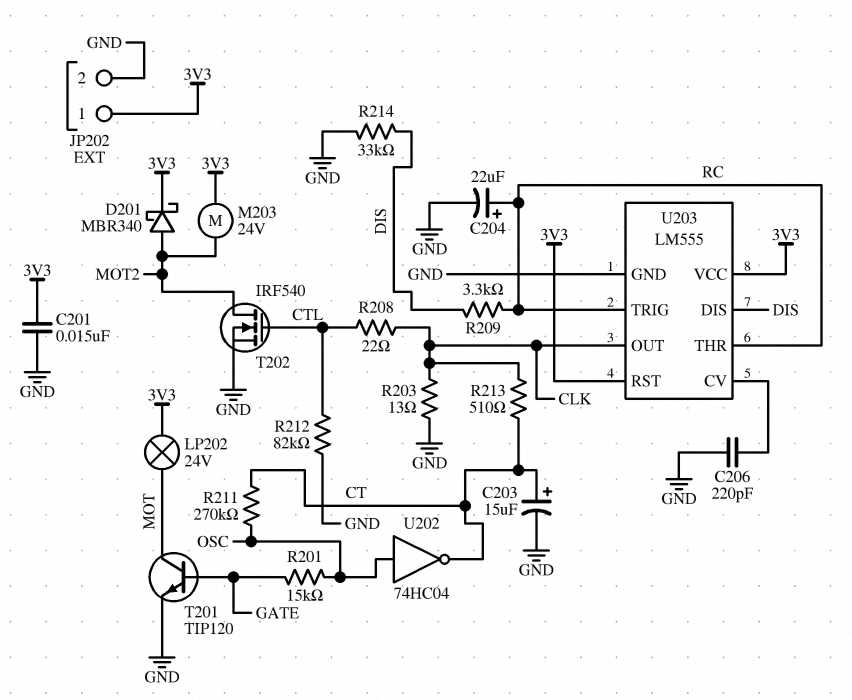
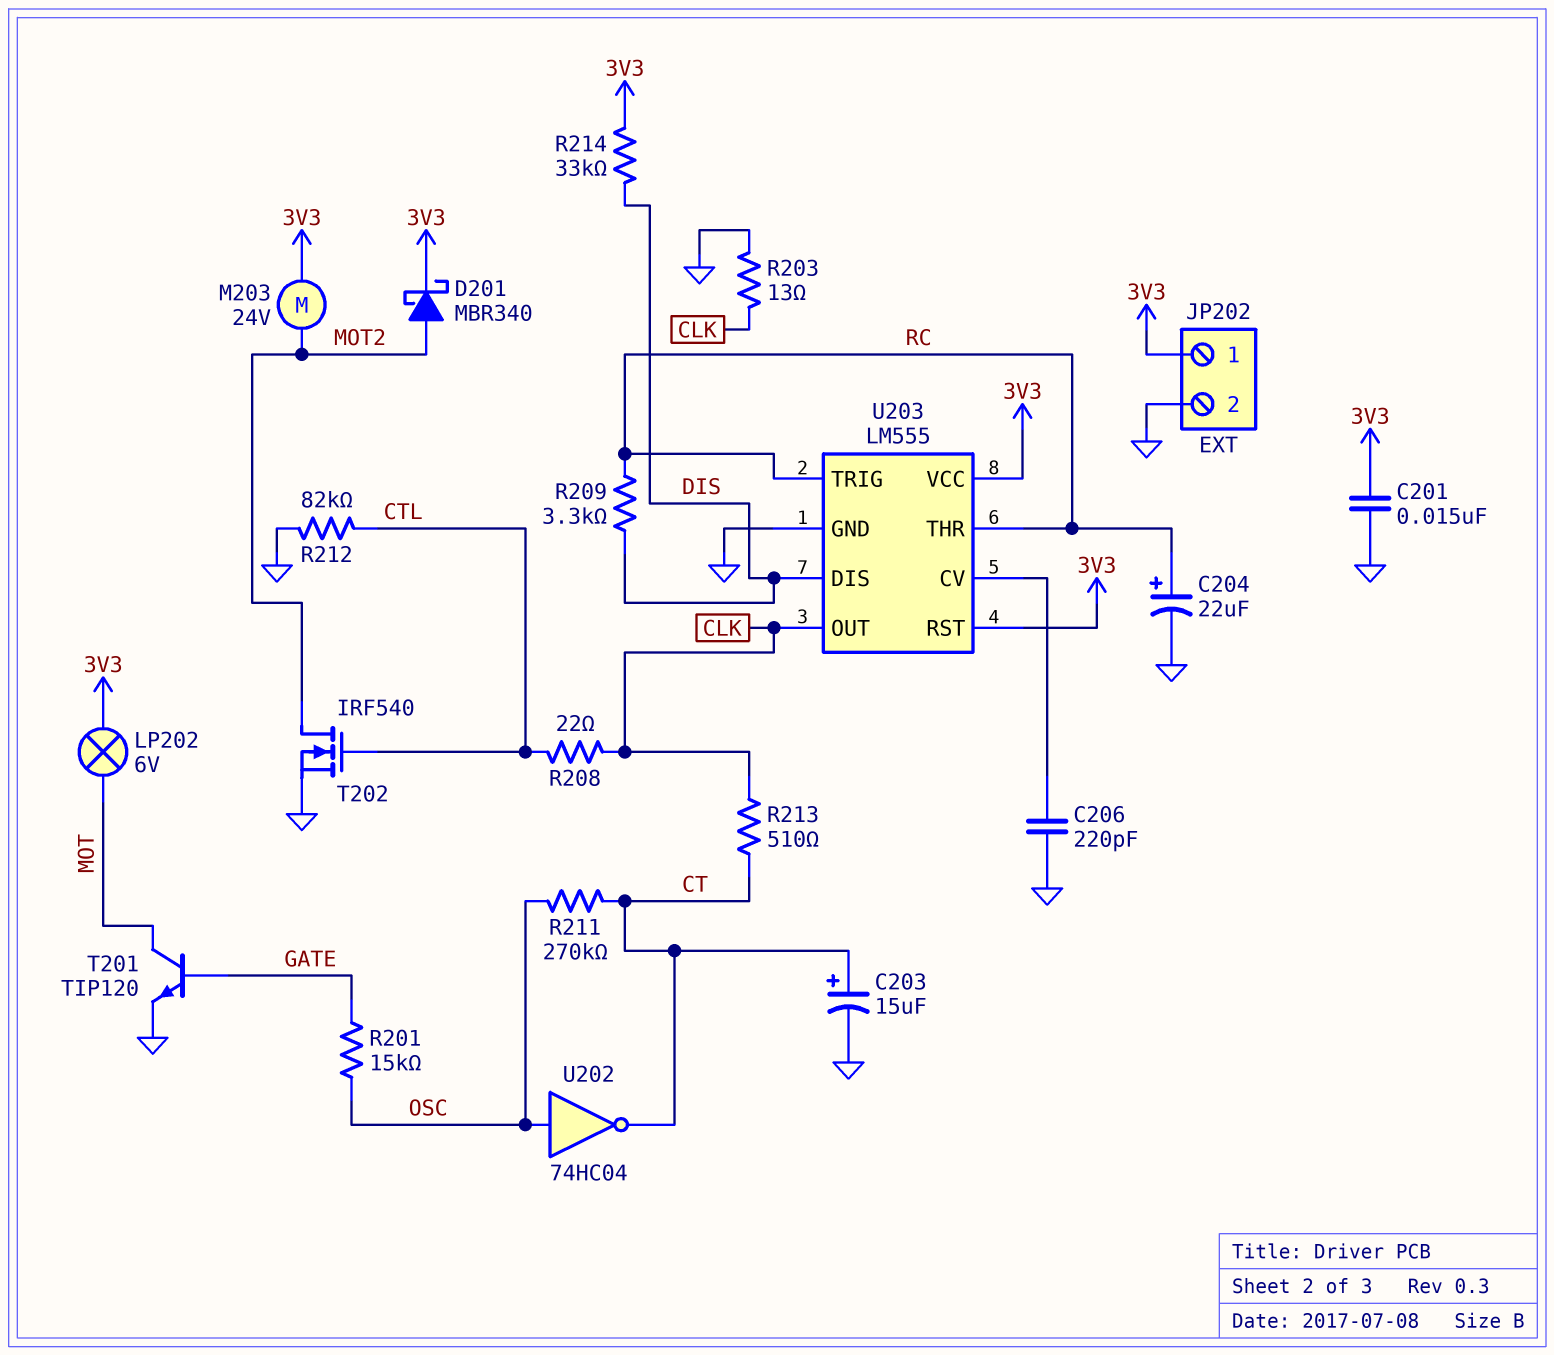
LP202: lamp 24V (3V3, MOT) -> lamp 6V (3V3, MOT)
R214: 33k (DIS, GND) -> 33k (3V3, DIS)

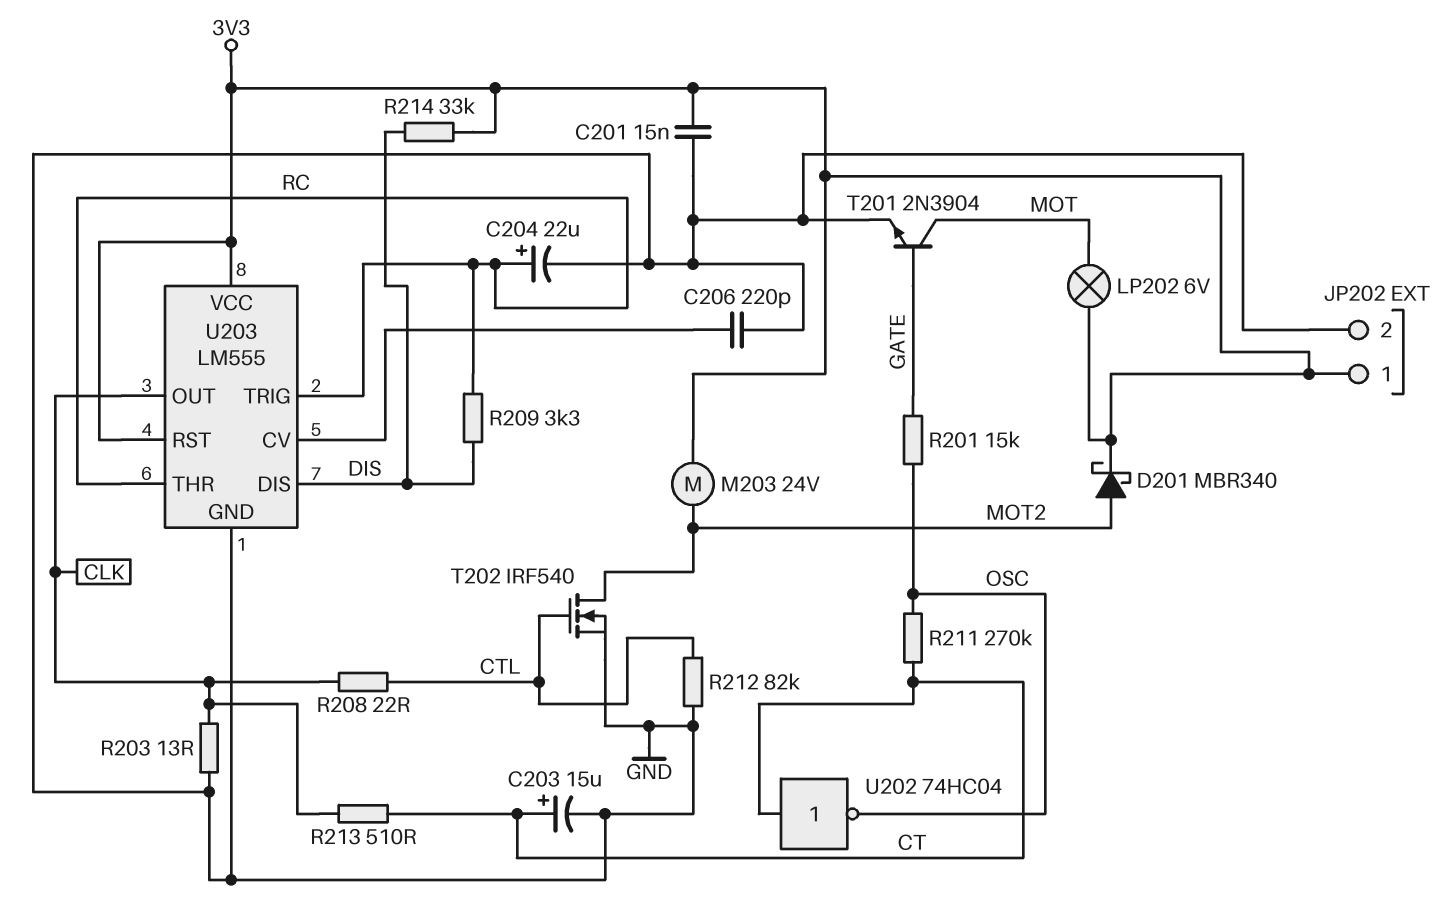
T201: NPN TIP120 (B GATE, C MOT, E GND) -> NPN 2N3904 (B GATE, C MOT, E GND)
U202: NOT 74HC04 (in OSC, out CT) -> NOT 74HC04 (in CT, out OSC)

